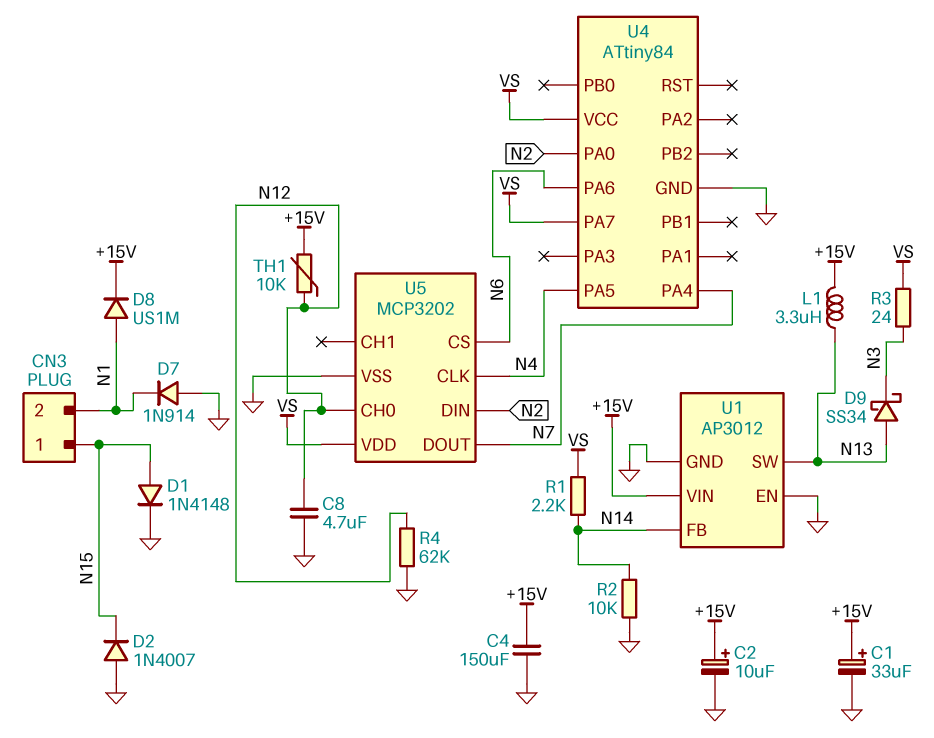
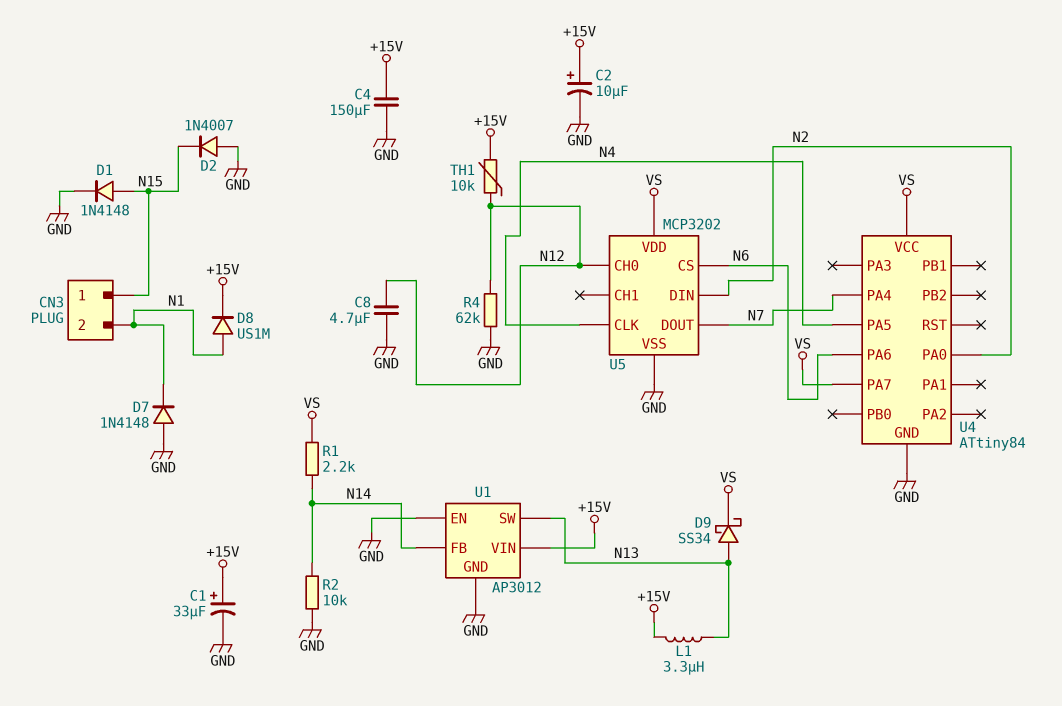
D7: diode 1N914 (A GND, K N1) -> diode 1N4148 (A GND, K N1)
D9: schottky SS34 (A N13, K N3) -> schottky SS34 (A N13, K VS)
R3: 24 (N3, VS) -> none

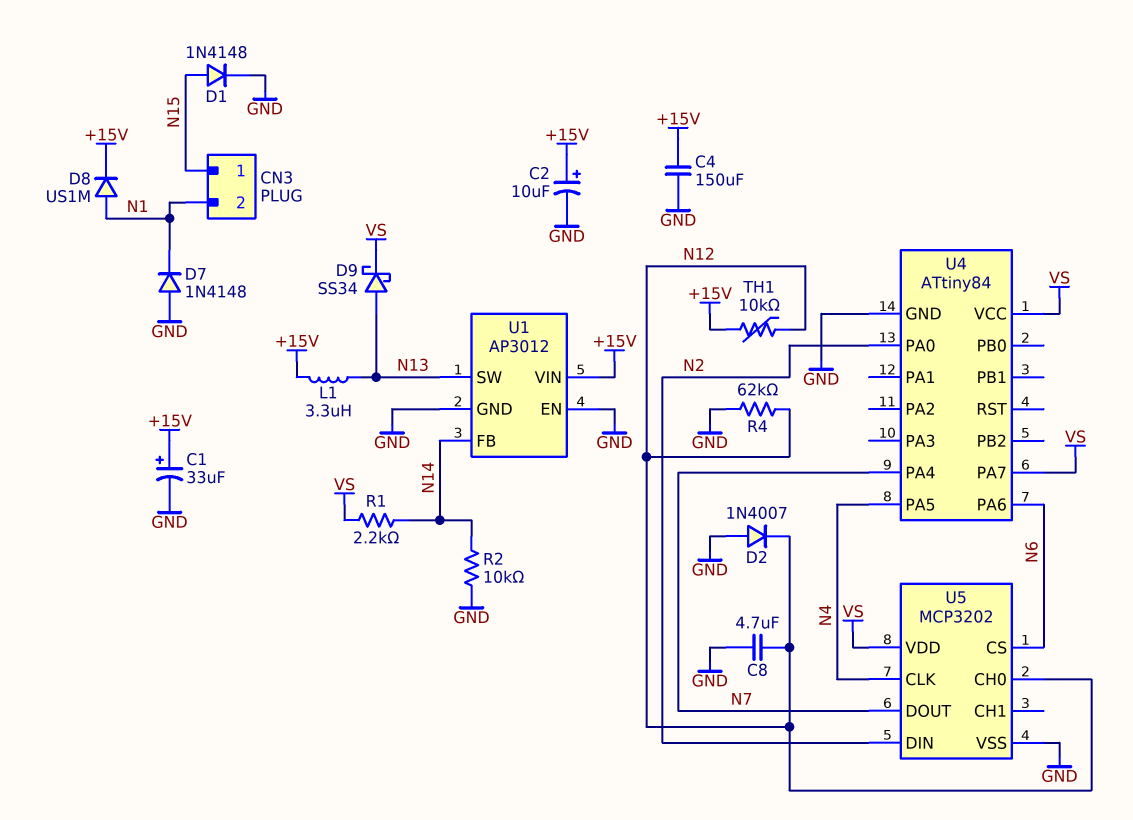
D2: diode 1N4007 (A GND, K N15) -> diode 1N4007 (A GND, K N12)

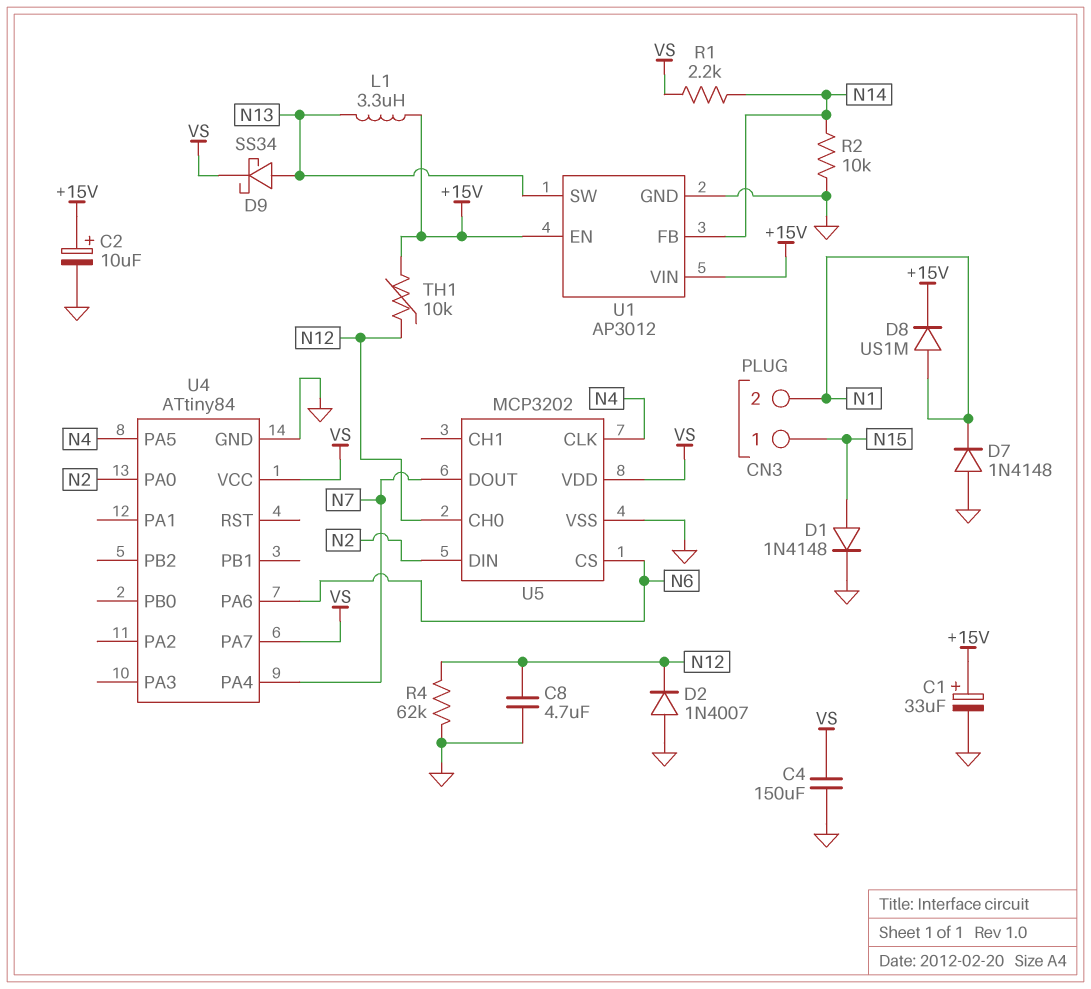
C4: 150uF (+15V, GND) -> 150uF (GND, VS)
U1 pin EN: GND -> +15V

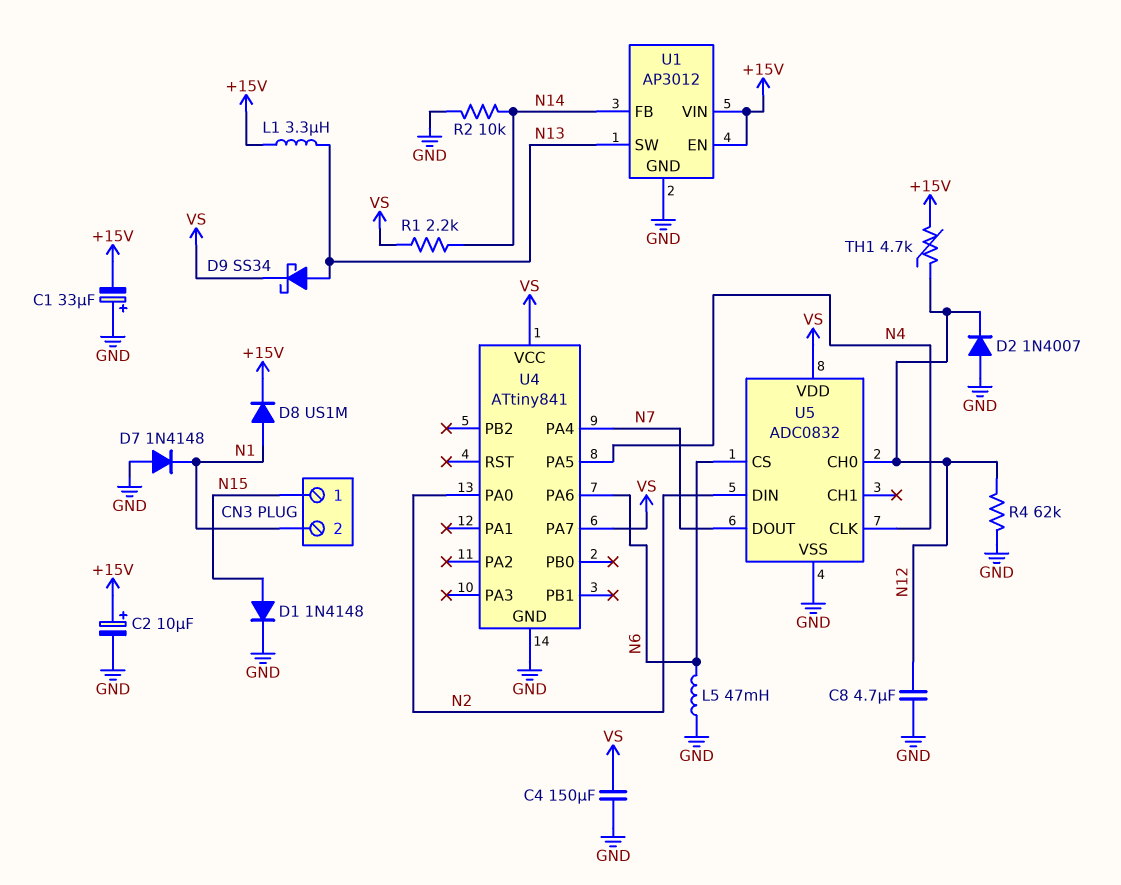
C1: 33uF (plus +15V, minus GND) -> 33uF (plus GND, minus +15V)
L5: none -> 47mH (GND, N6)
TH1: 10k (+15V, N12) -> 4.7k (+15V, N12)
U4: ATtiny84 -> ATtiny841
U5: MCP3202 -> ADC0832

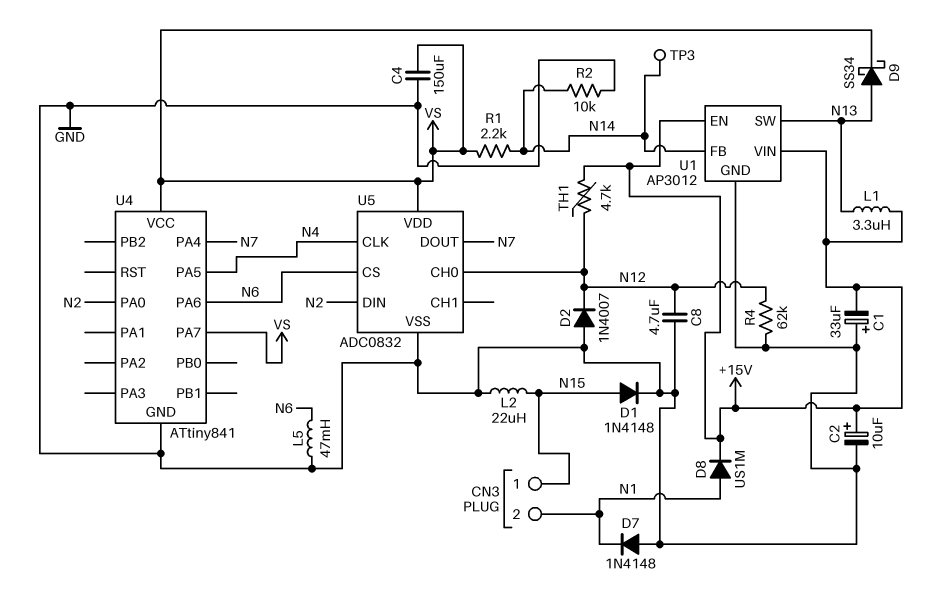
L2: none -> 22uH (GND, N15)
TP3: none -> test point (N14)

